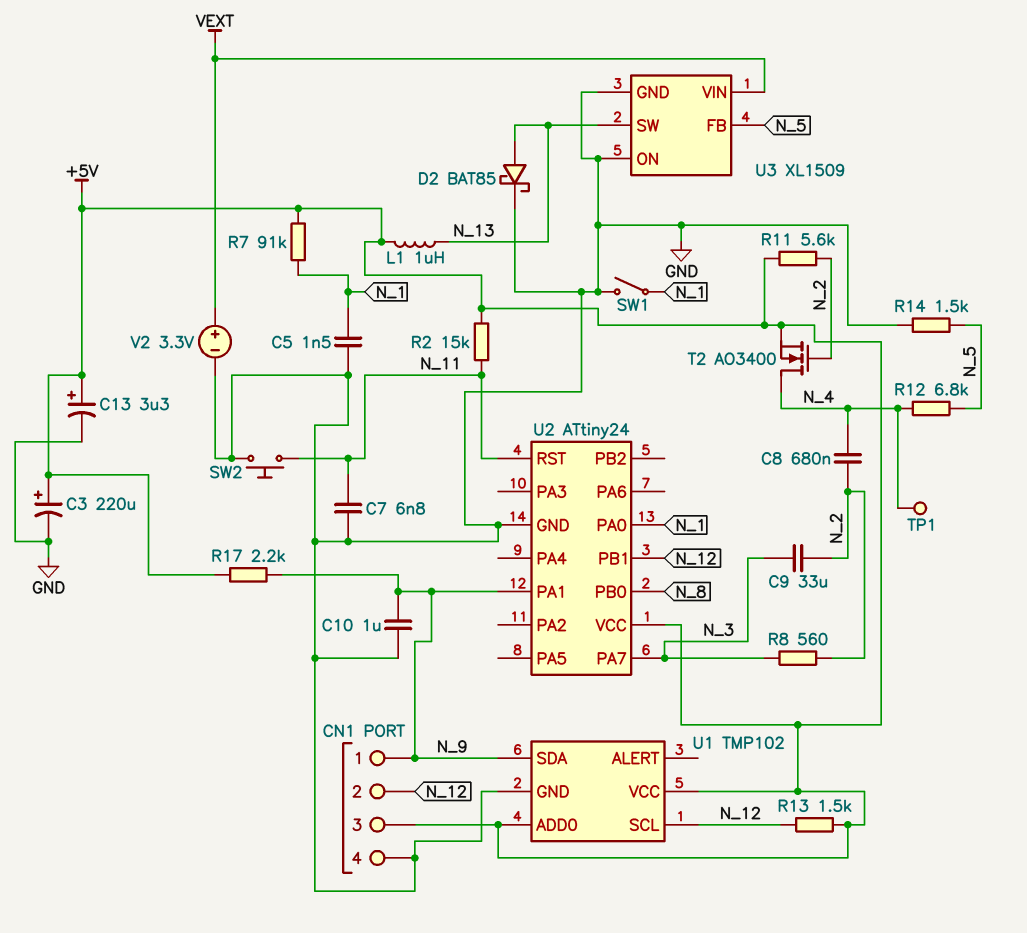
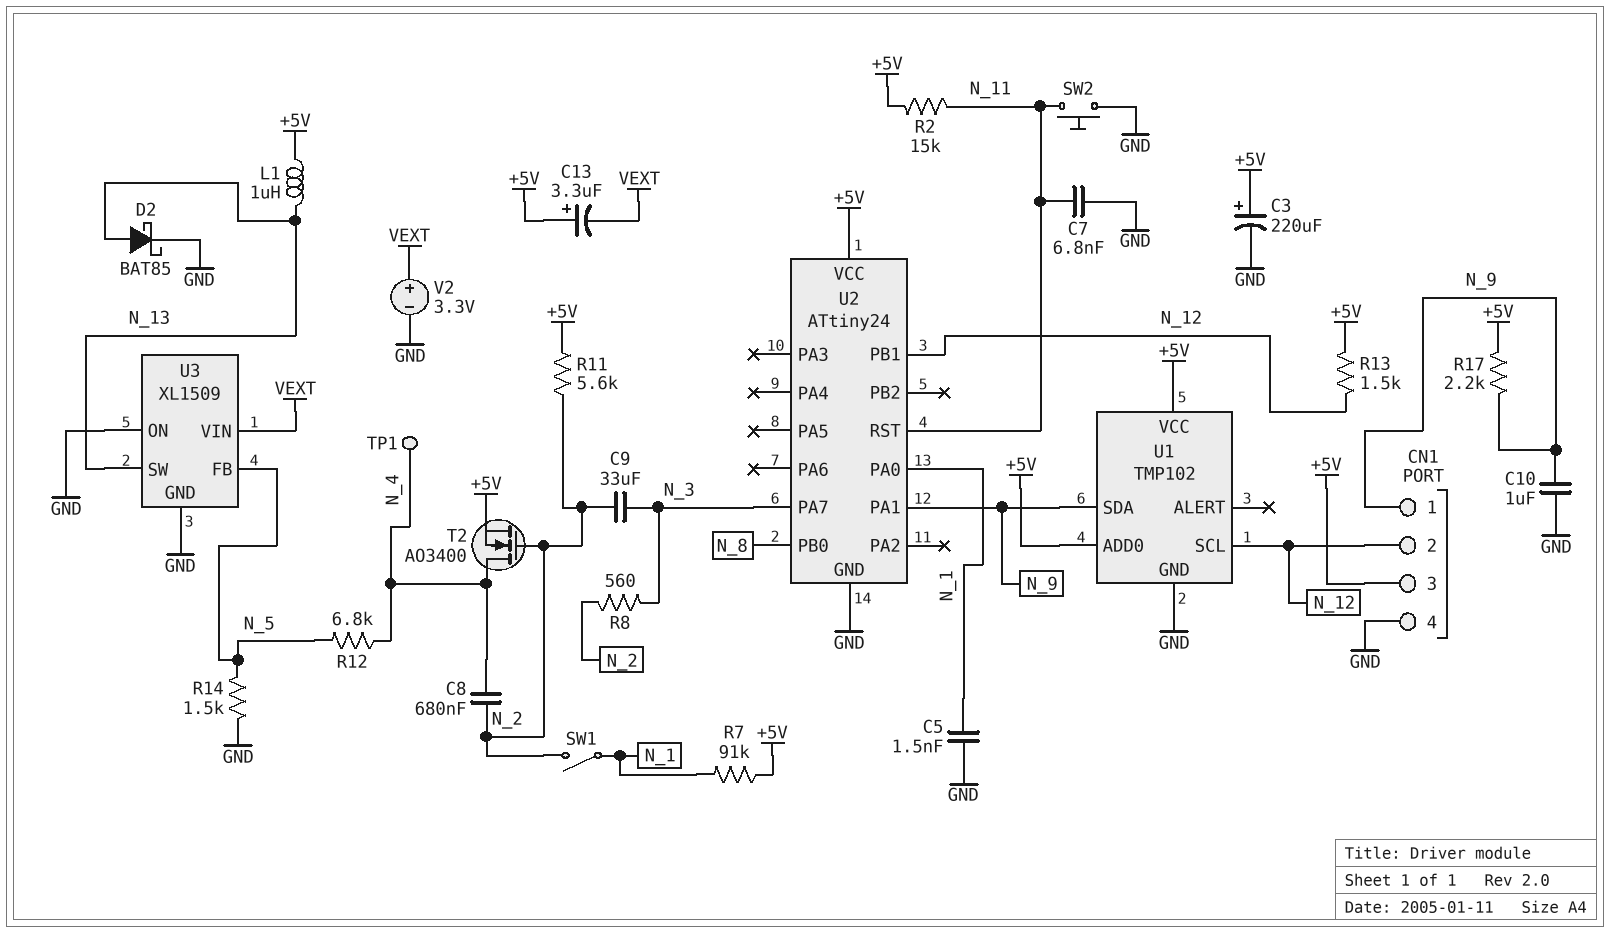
C13: 3.3uF (plus +5V, minus GND) -> 3.3uF (plus +5V, minus VEXT)
SW1: switch (GND, N_1) -> switch (N_1, N_2)

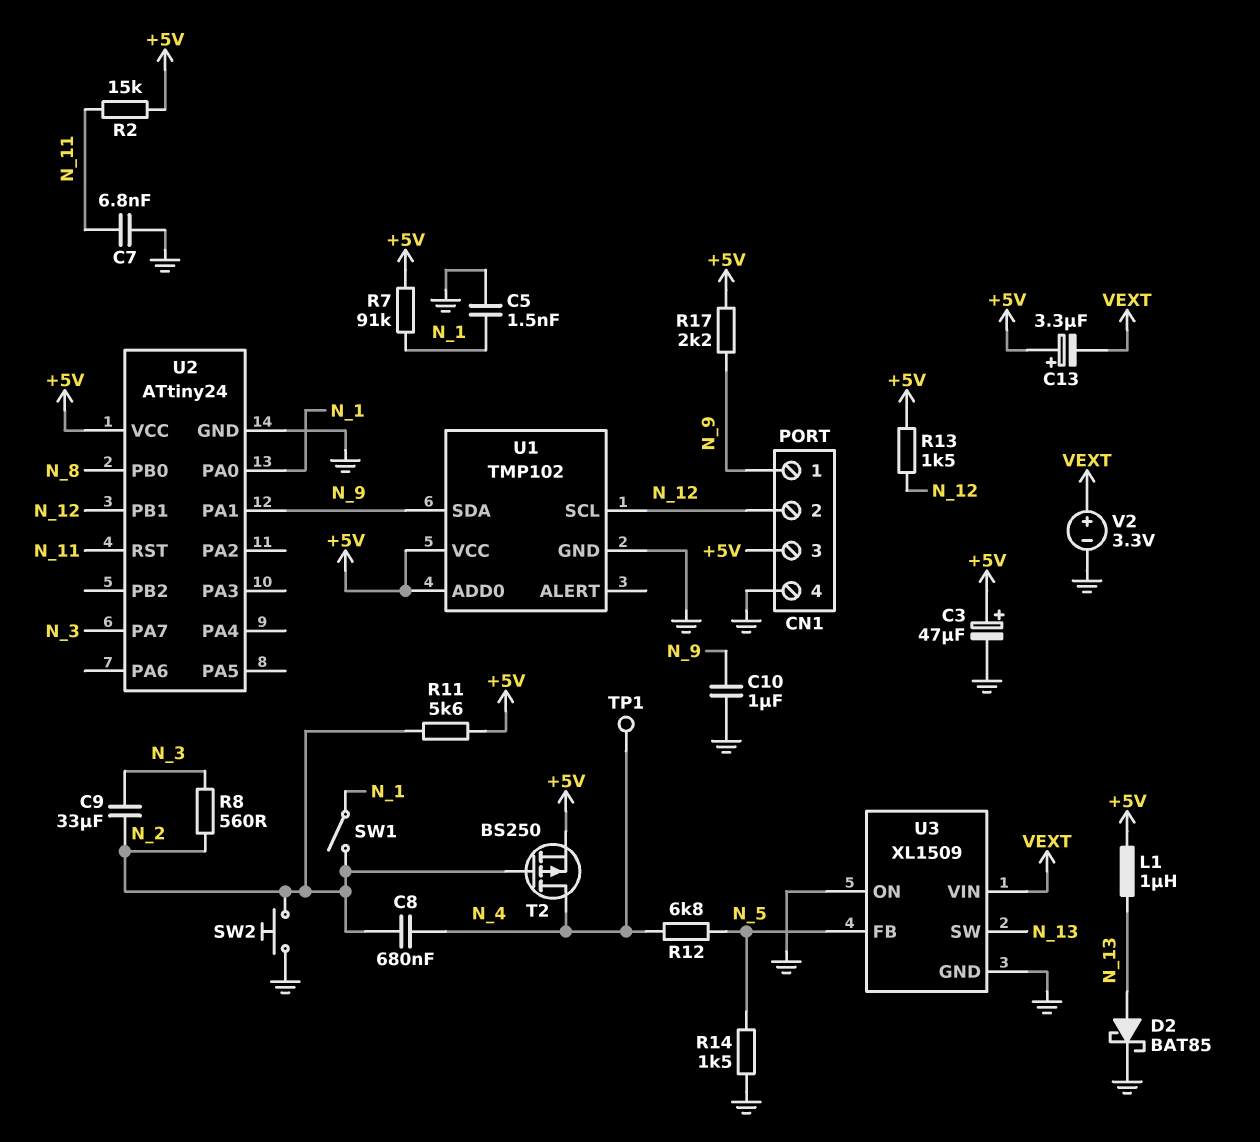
C3: 220uF (plus +5V, minus GND) -> 47uF (plus +5V, minus GND)
SW2: button (GND, N_11) -> button (GND, N_2)
T2: NMOS AO3400 (G N_2, D N_4, S +5V) -> PMOS BS250 (G N_2, D N_4, S +5V)

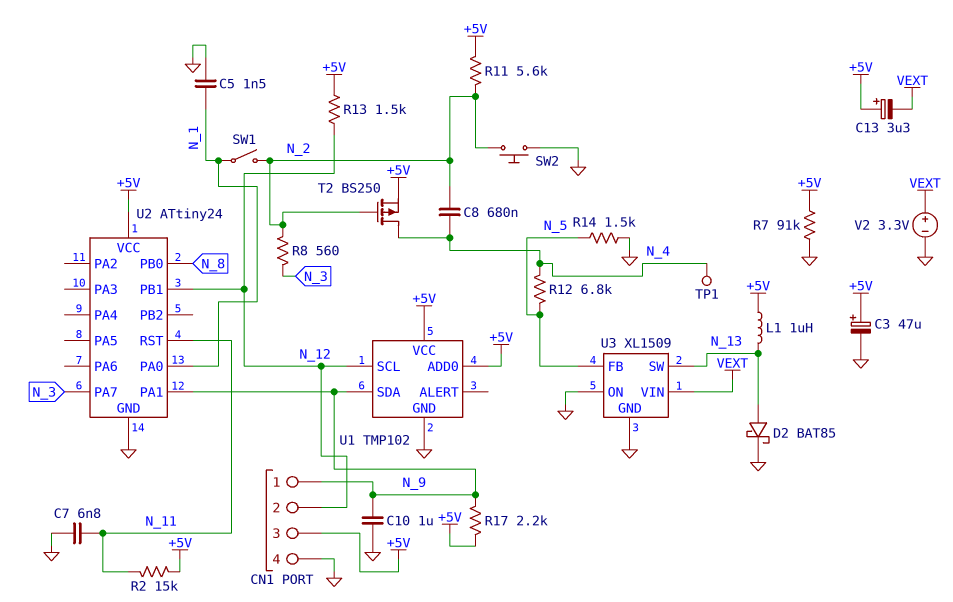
C9: 33uF (N_2, N_3) -> none
R7: 91k (+5V, N_1) -> 91k (+5V, GND)

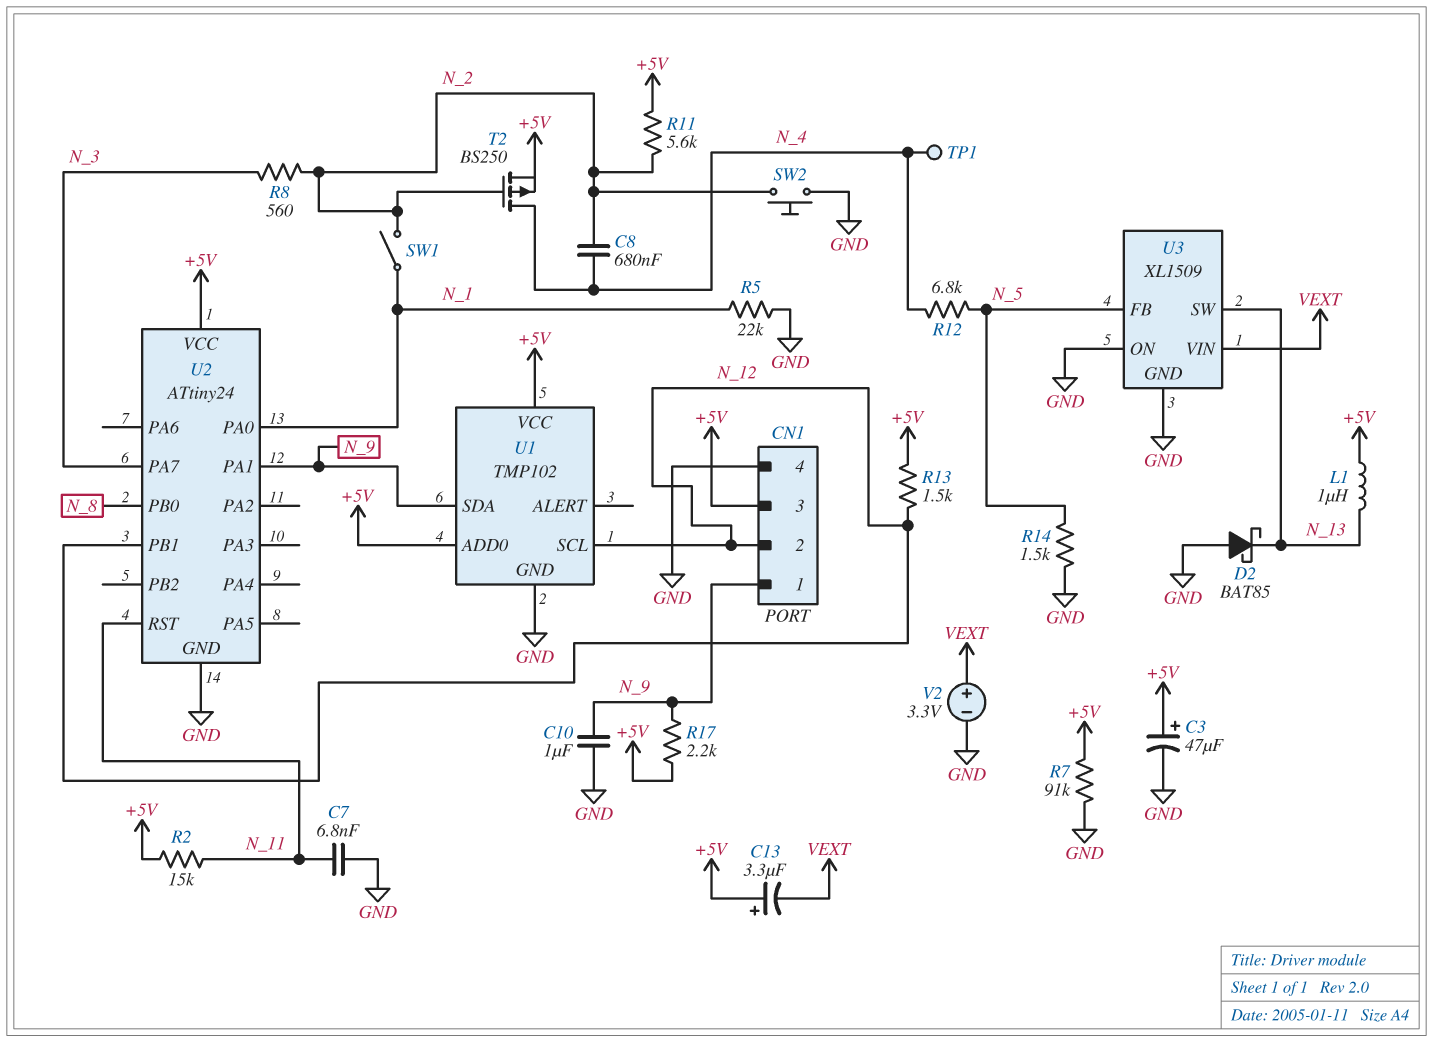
C5: 1.5nF (GND, N_1) -> none
D2: schottky BAT85 (A N_13, K GND) -> schottky BAT85 (A GND, K N_13)
R5: none -> 22k (GND, N_1)

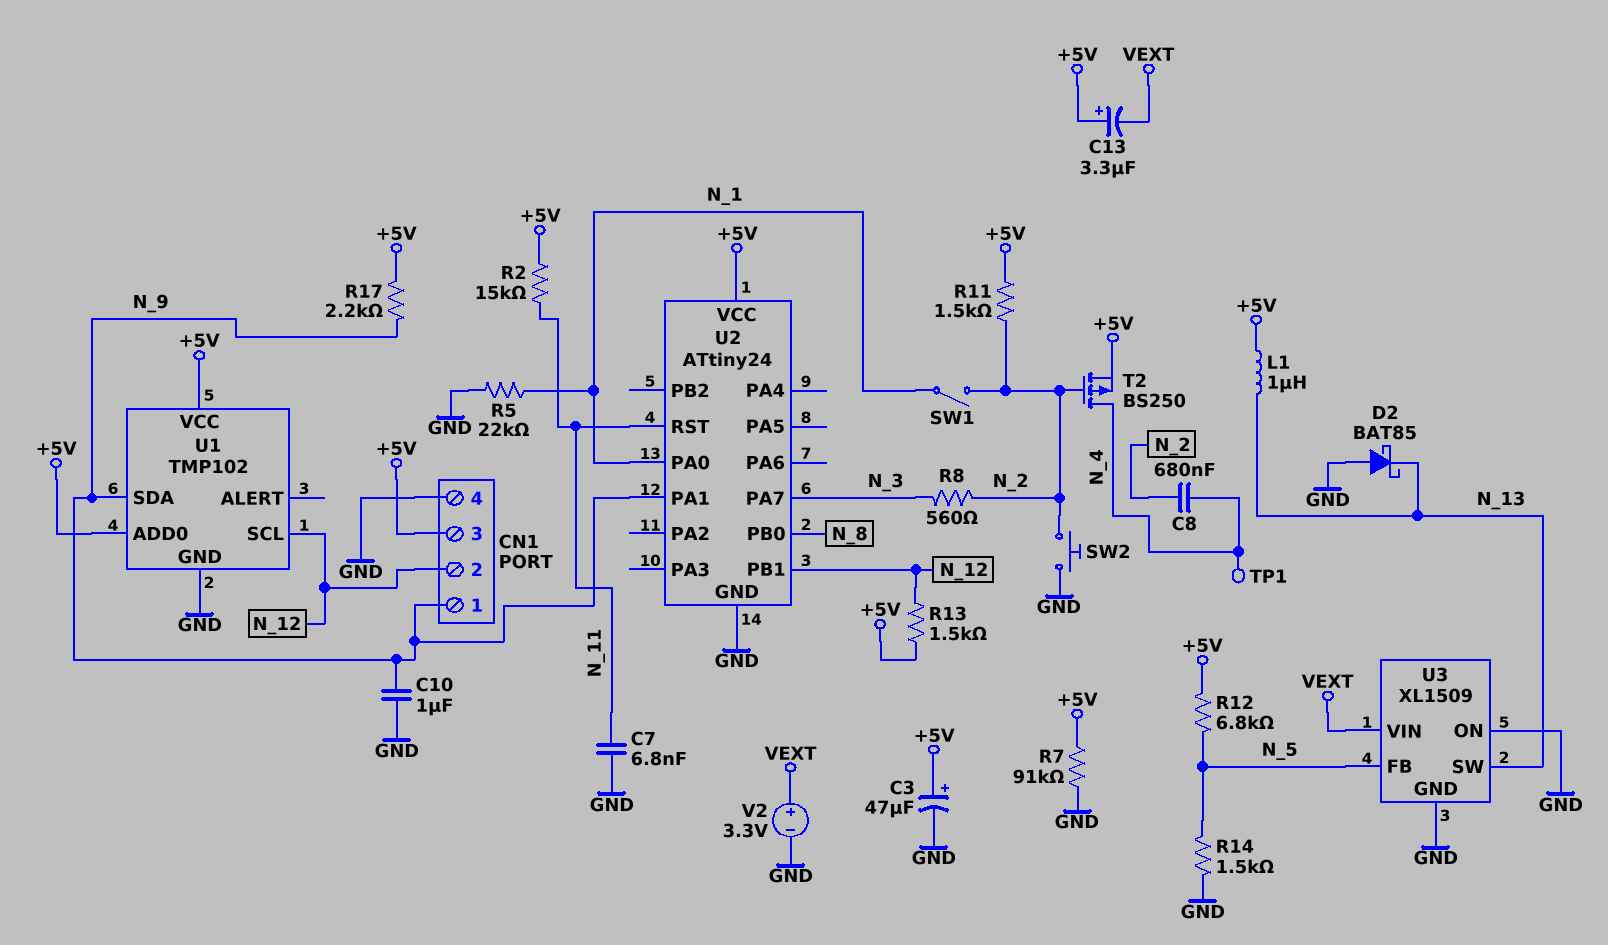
R11: 5.6k (+5V, N_2) -> 1.5k (+5V, N_2)
R12: 6.8k (N_4, N_5) -> 6.8k (+5V, N_5)

